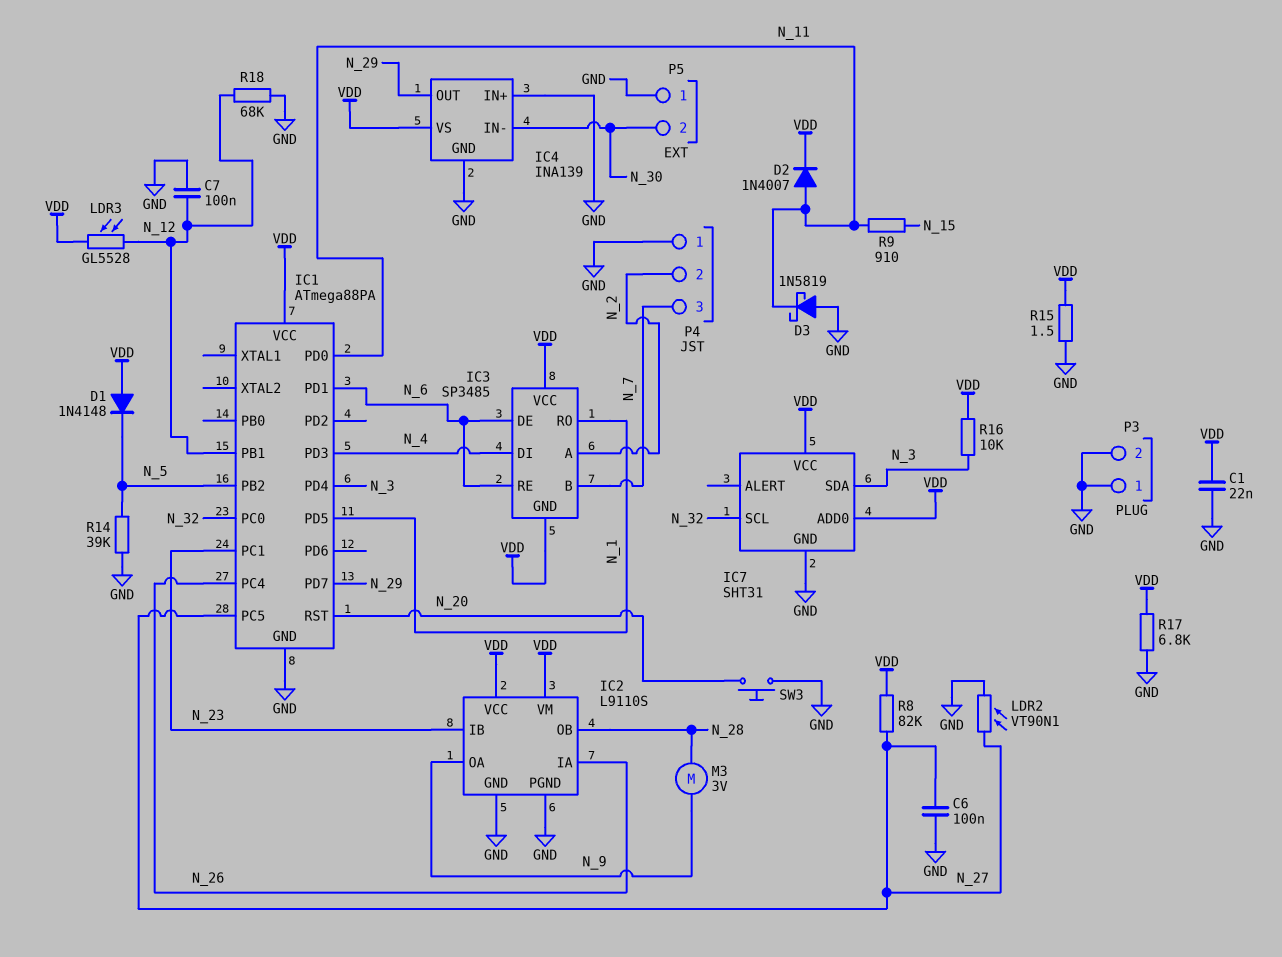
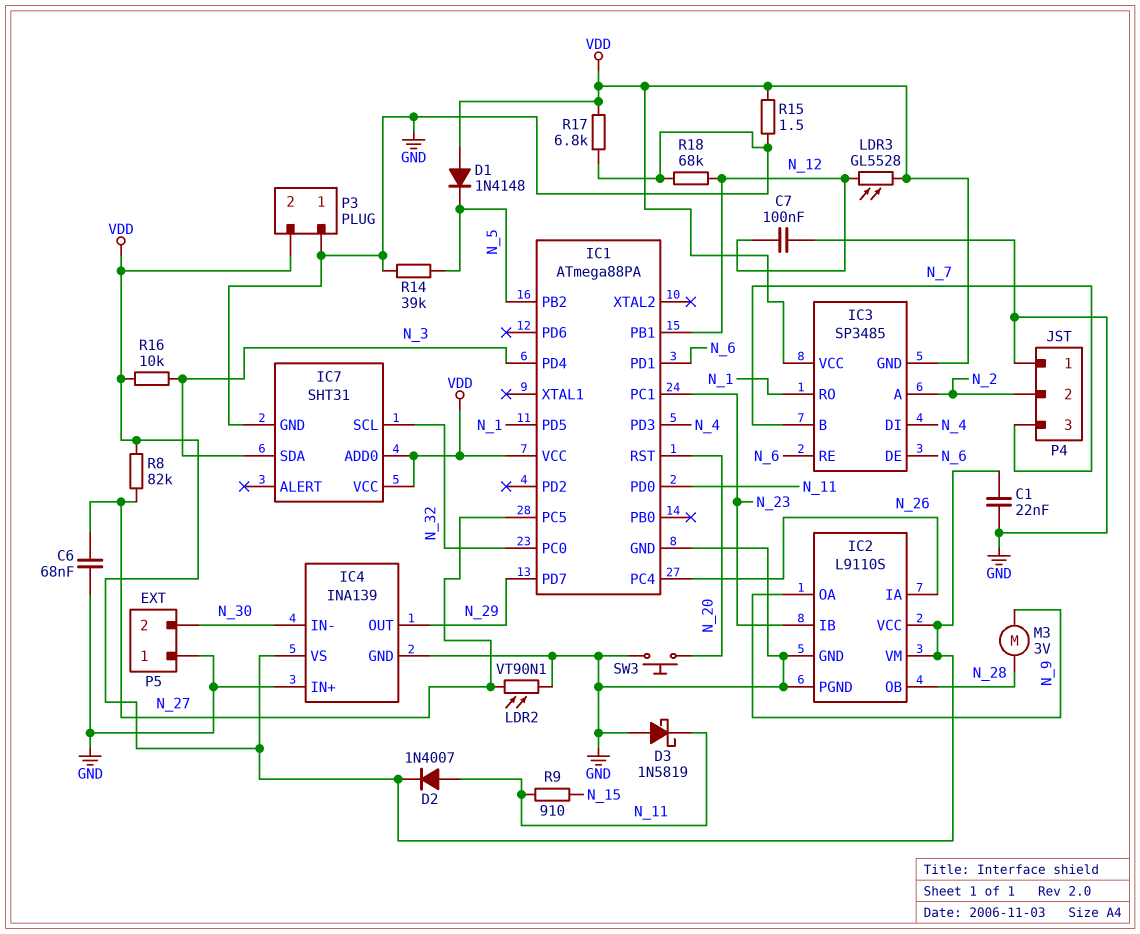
C6: 100nF (GND, N_27) -> 68nF (GND, N_27)
P3 pin 2: GND -> VDD

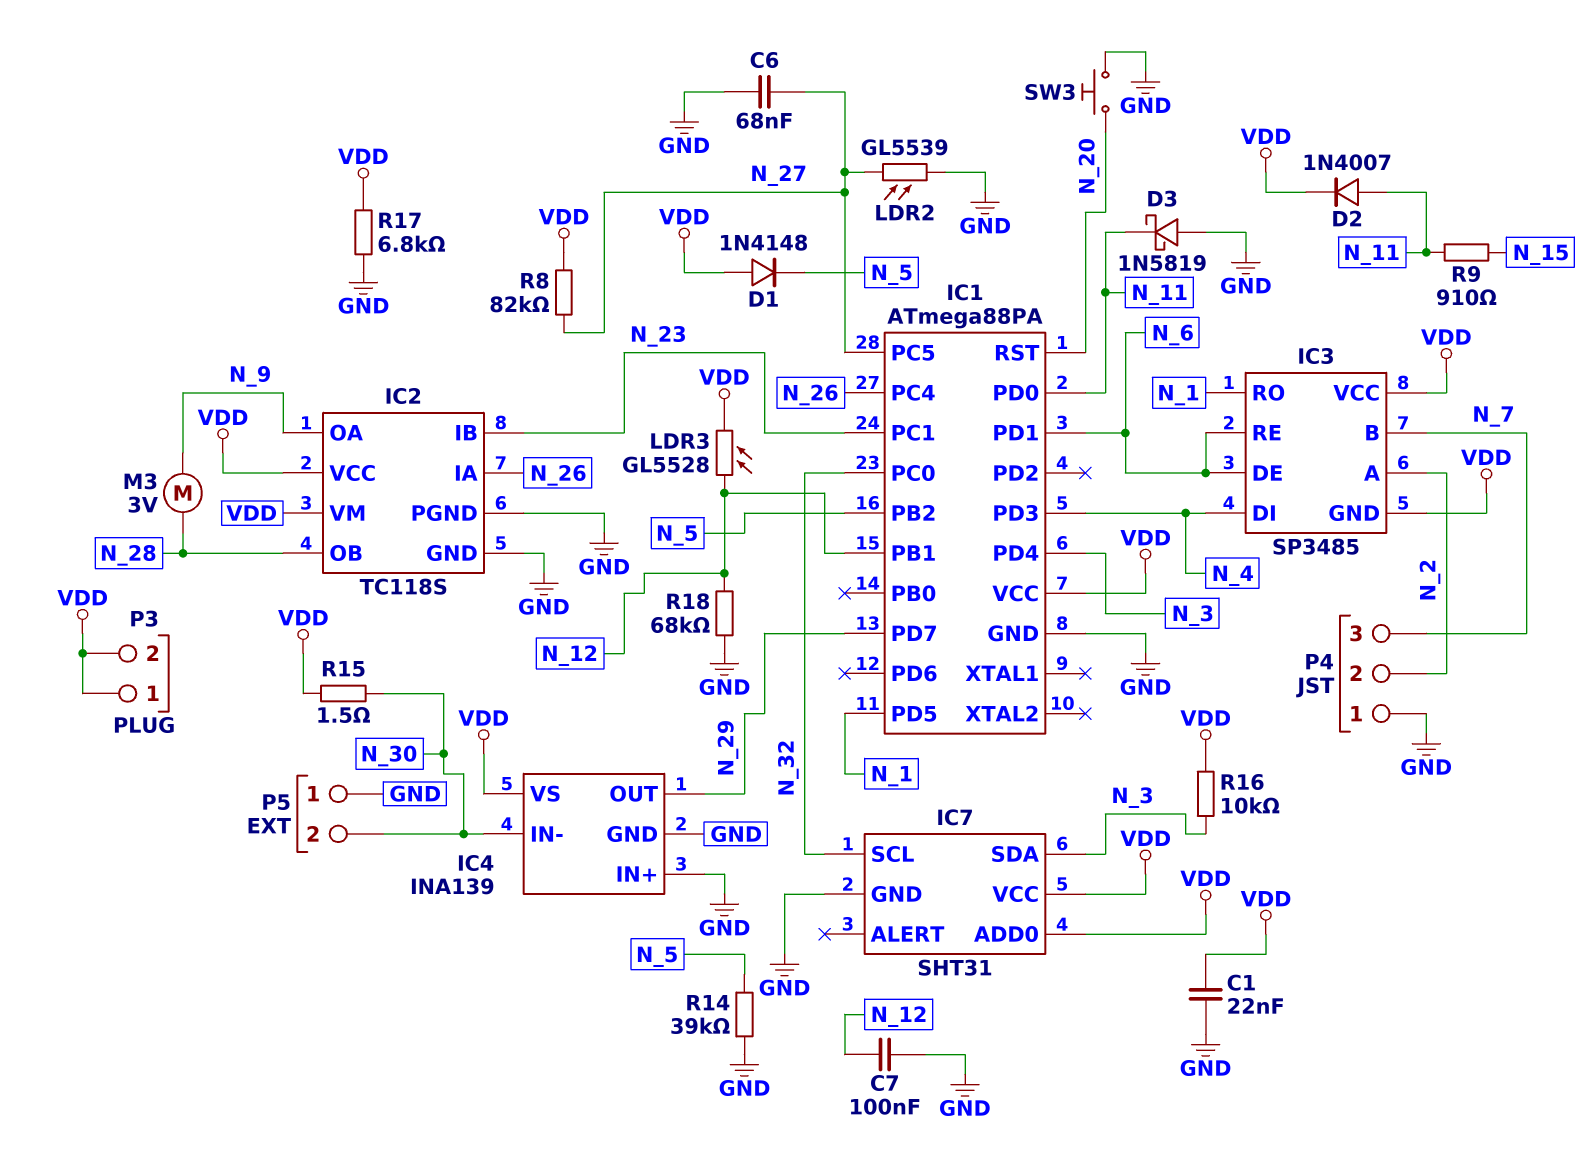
IC2: L9110S -> TC118S
LDR2: VT90N1 (GND, N_27) -> GL5539 (GND, N_27)
P3 pin 1: GND -> VDD
R15: 1.5 (GND, VDD) -> 1.5 (N_30, VDD)

